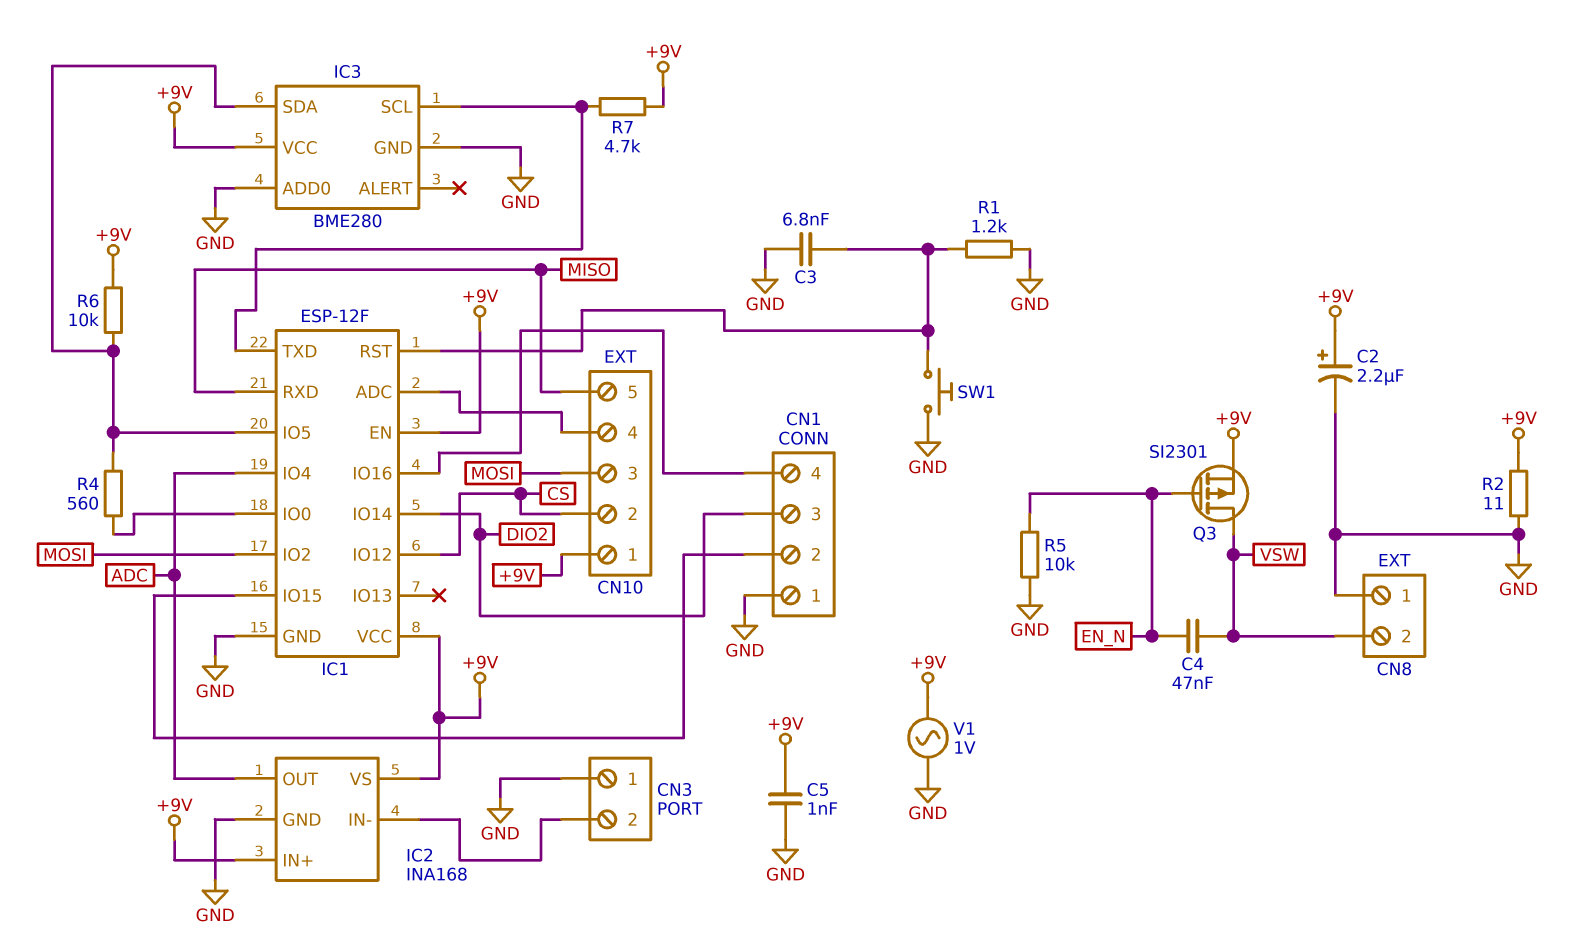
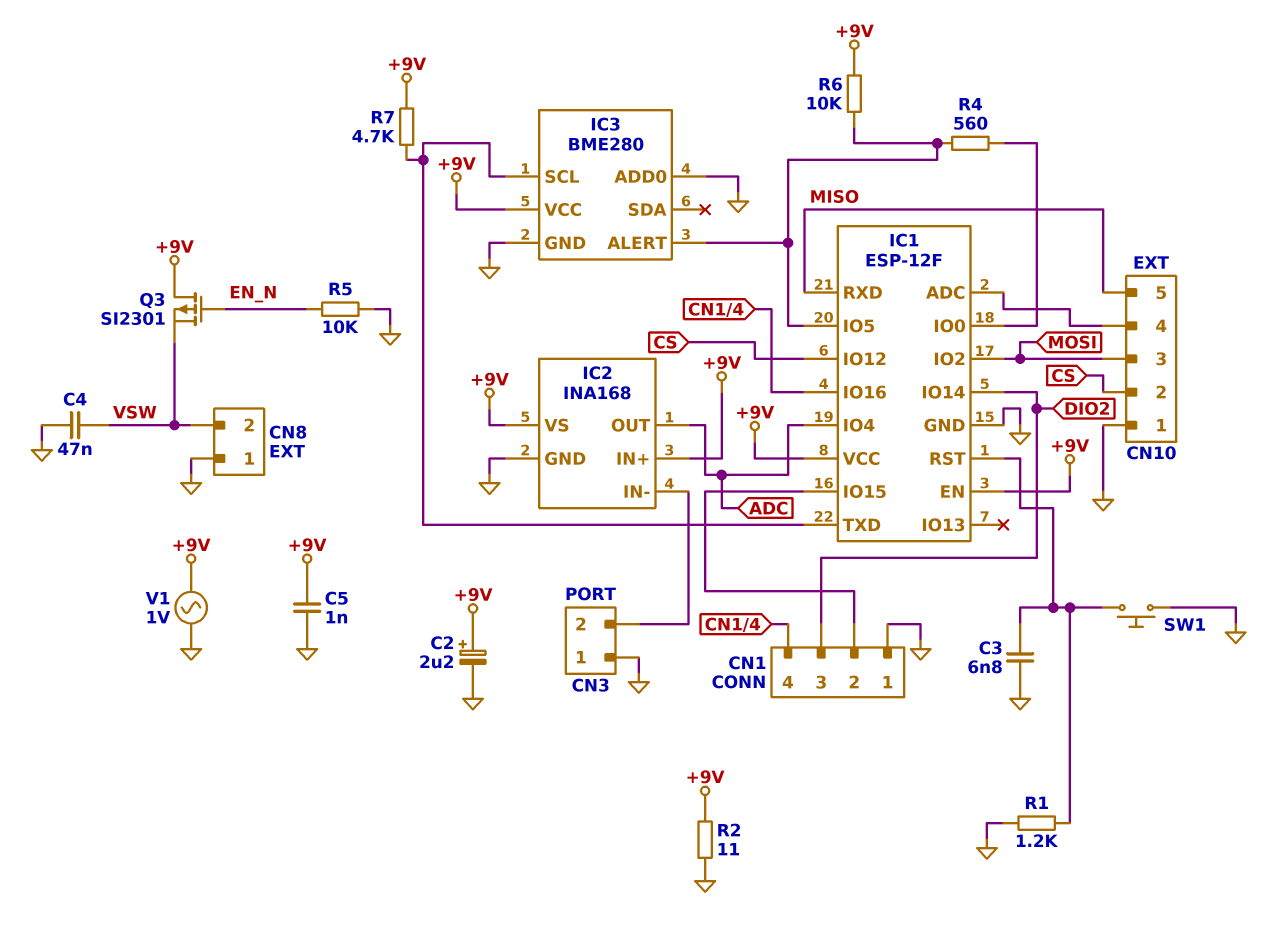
C4: 47nF (EN_N, VSW) -> 47nF (GND, VSW)
CN10 pin 1: +9V -> GND
IC3 pin ALERT: none -> IC1/IO5
IC3 pin SDA: IC1/IO5 -> none
Q3: PMOS SI2301 (G EN_N, D VSW, S +9V) -> PMOS SI2301 (G EN_N, D +9V, S VSW)

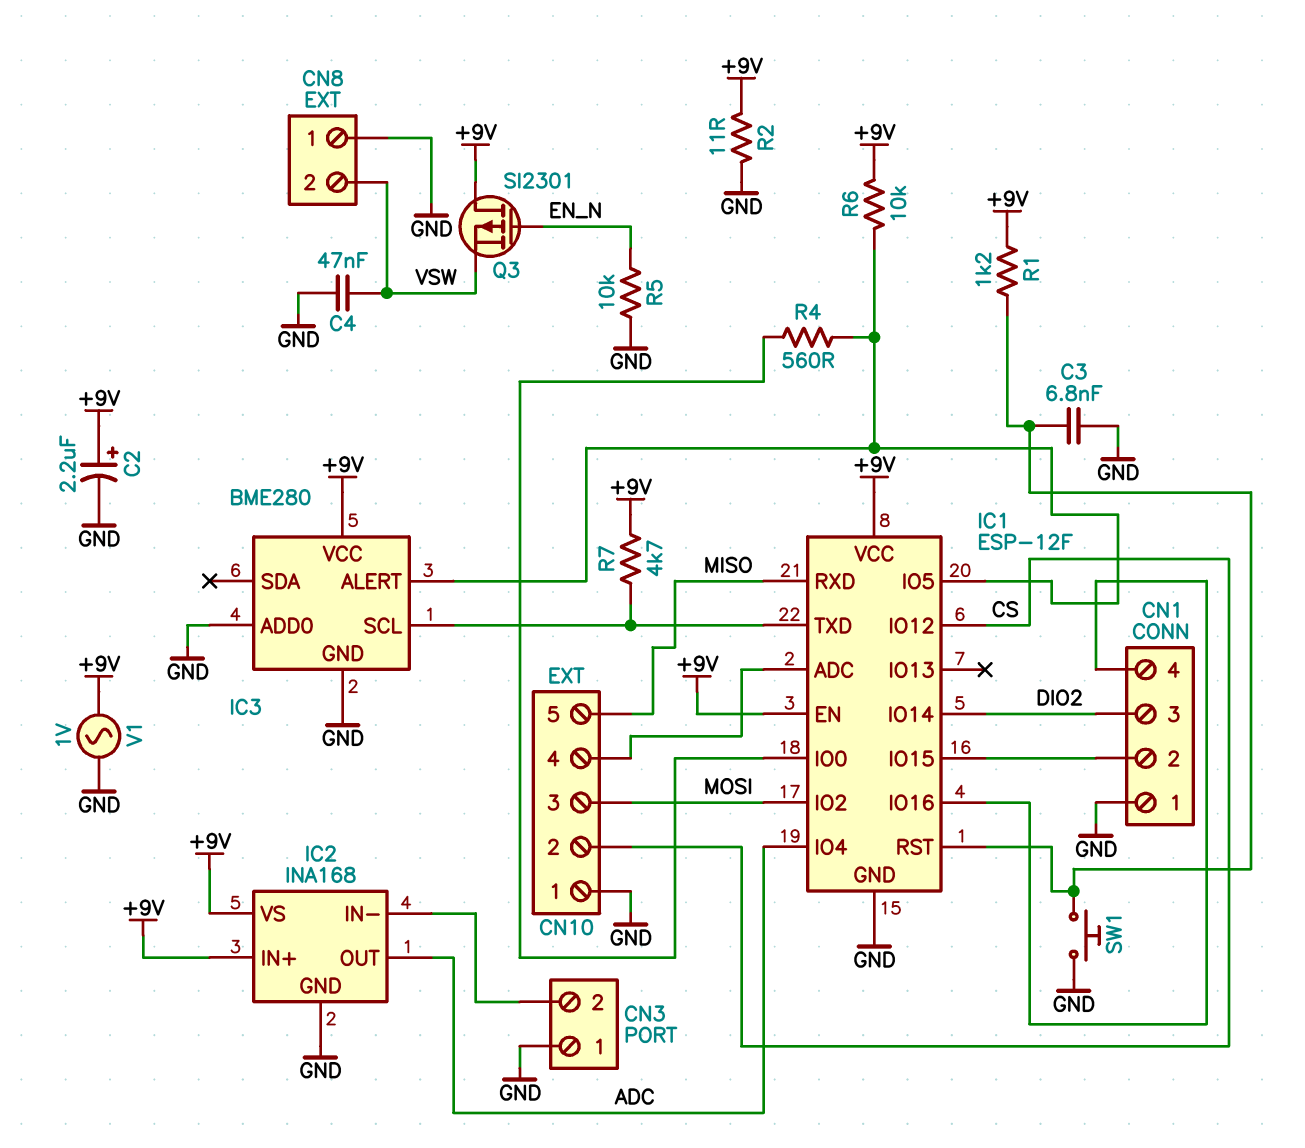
C5: 1nF (+9V, GND) -> none
R1: 1.2k (GND, IC1/RST) -> 1.2k (+9V, IC1/RST)

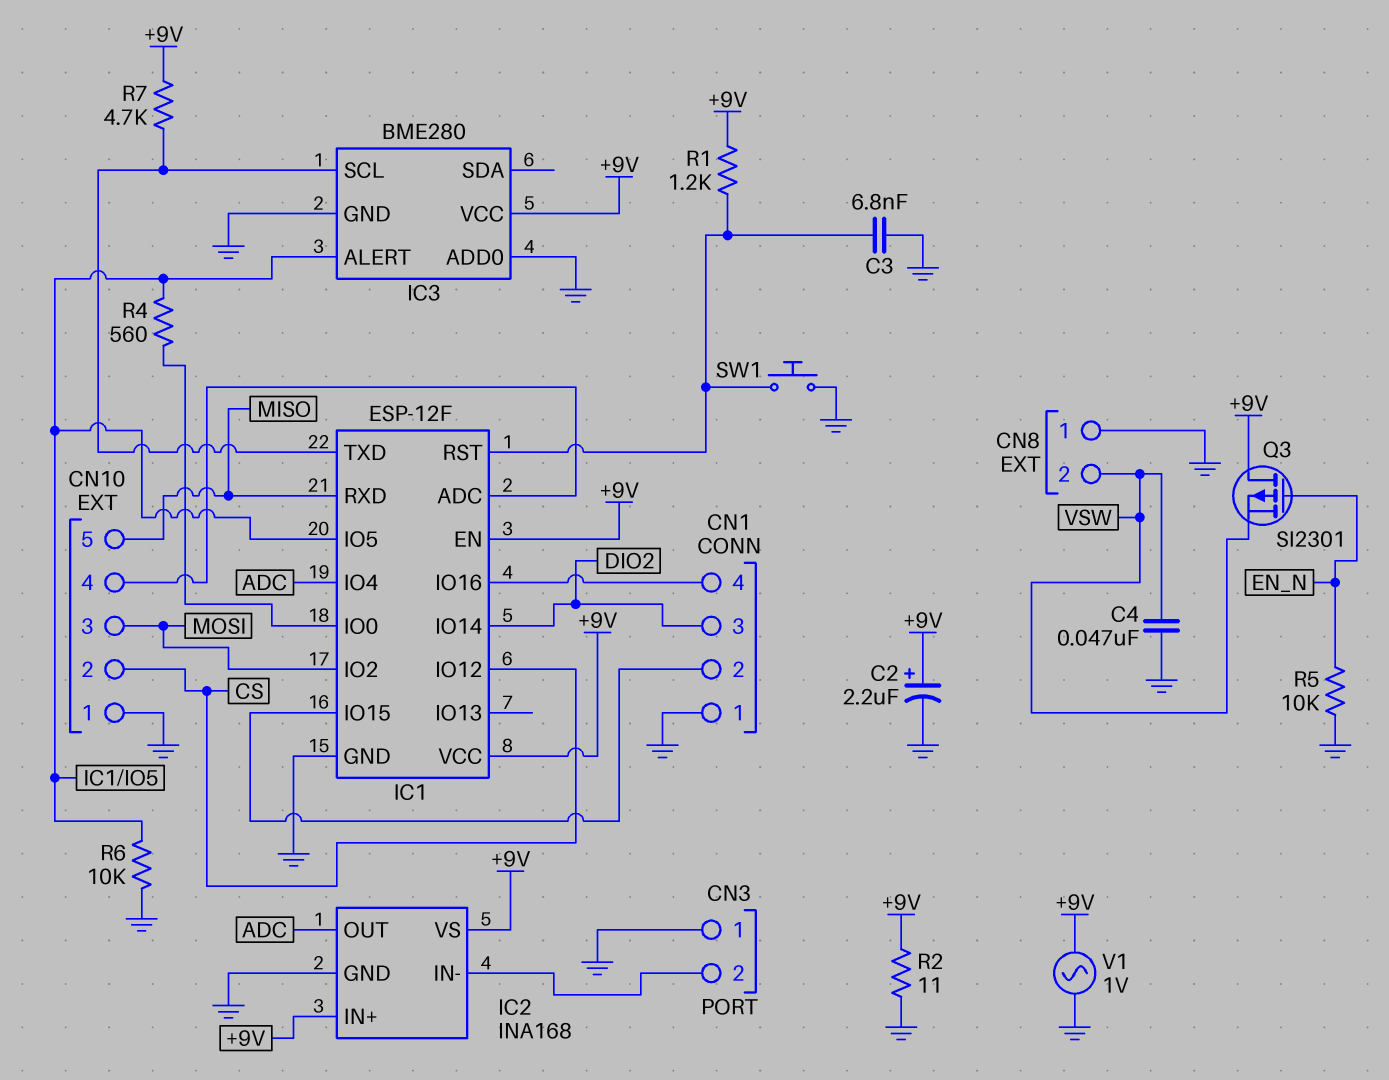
R6: 10k (+9V, IC1/IO5) -> 10k (GND, IC1/IO5)

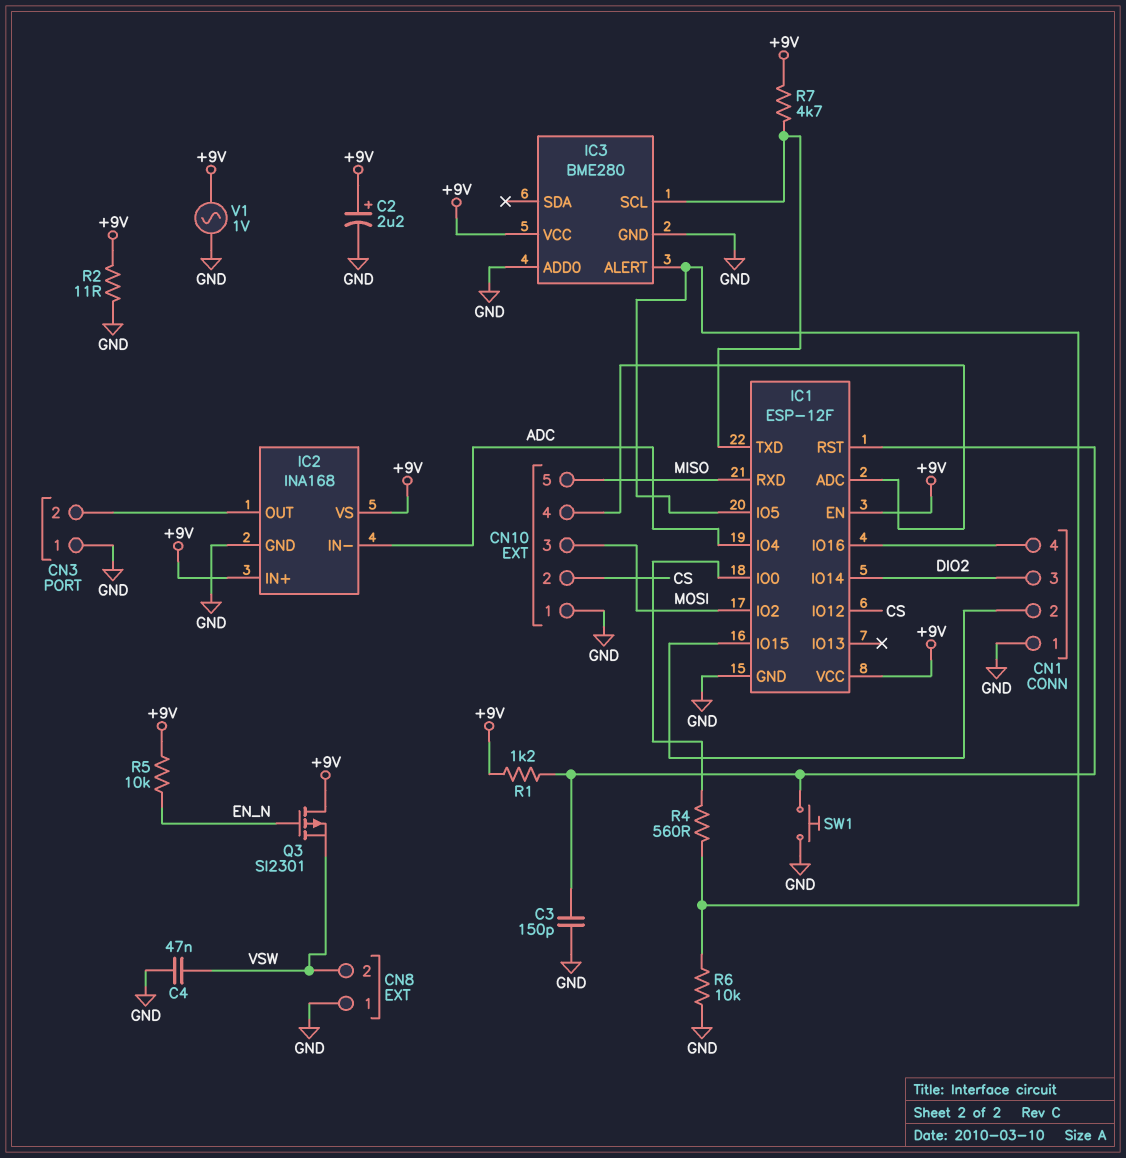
C3: 6.8nF (GND, IC1/RST) -> 150pF (GND, IC1/RST)
IC2 pin IN-: CN3/2 -> ADC
IC2 pin OUT: ADC -> CN3/2
R5: 10k (EN_N, GND) -> 10k (+9V, EN_N)

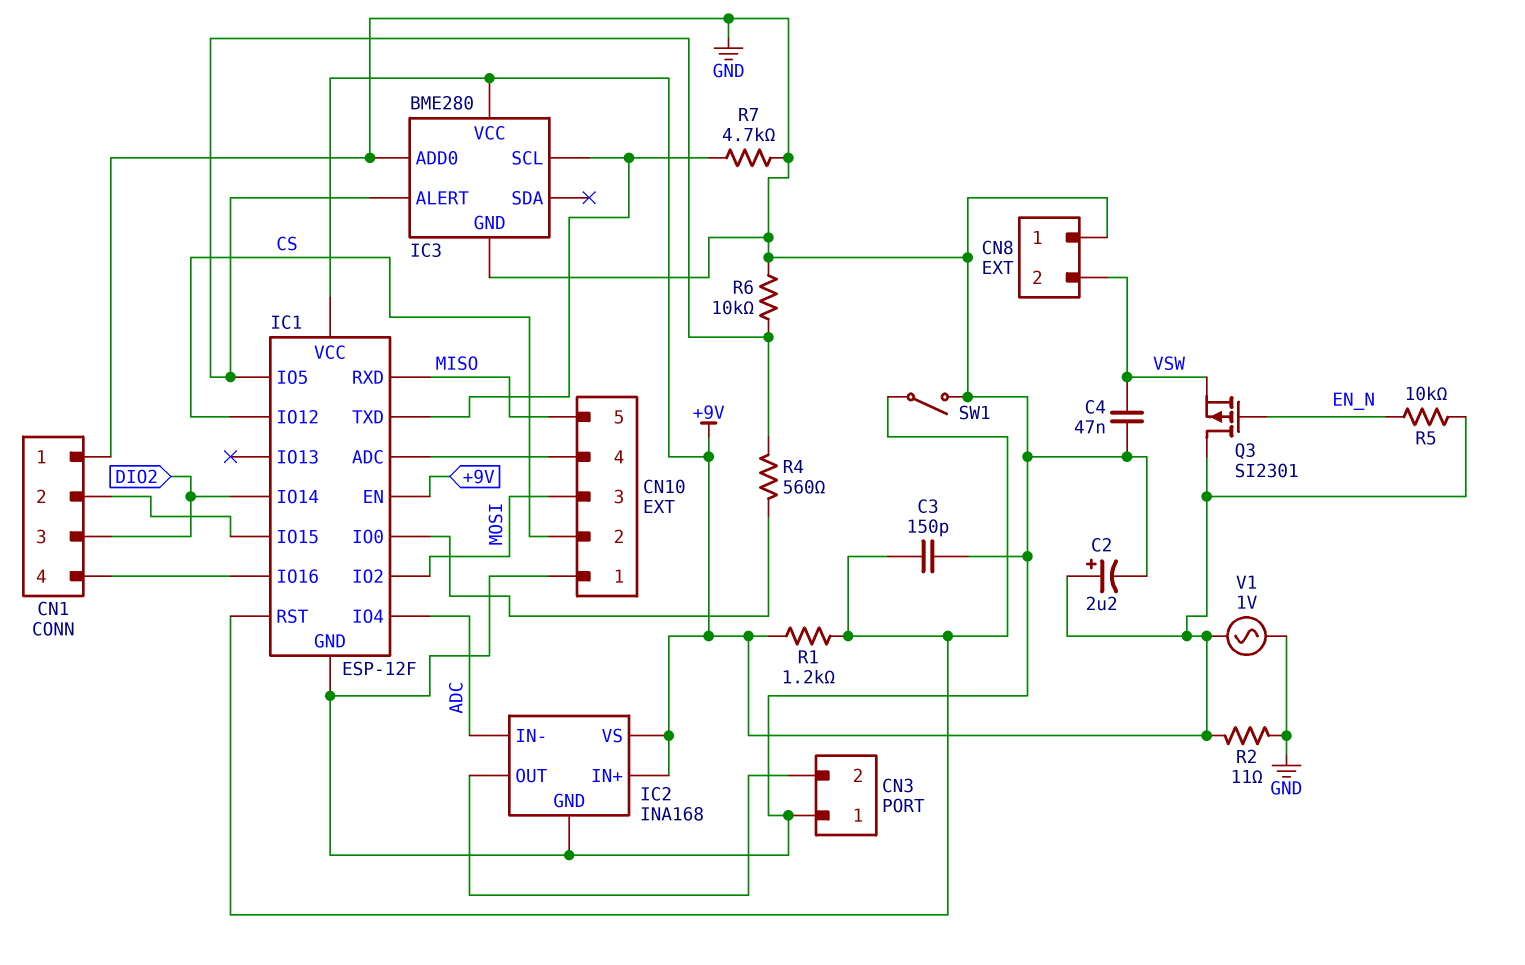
R7: 4.7k (+9V, IC1/TXD) -> 4.7k (GND, IC1/TXD)
SW1: button (GND, IC1/RST) -> switch (GND, IC1/RST)

